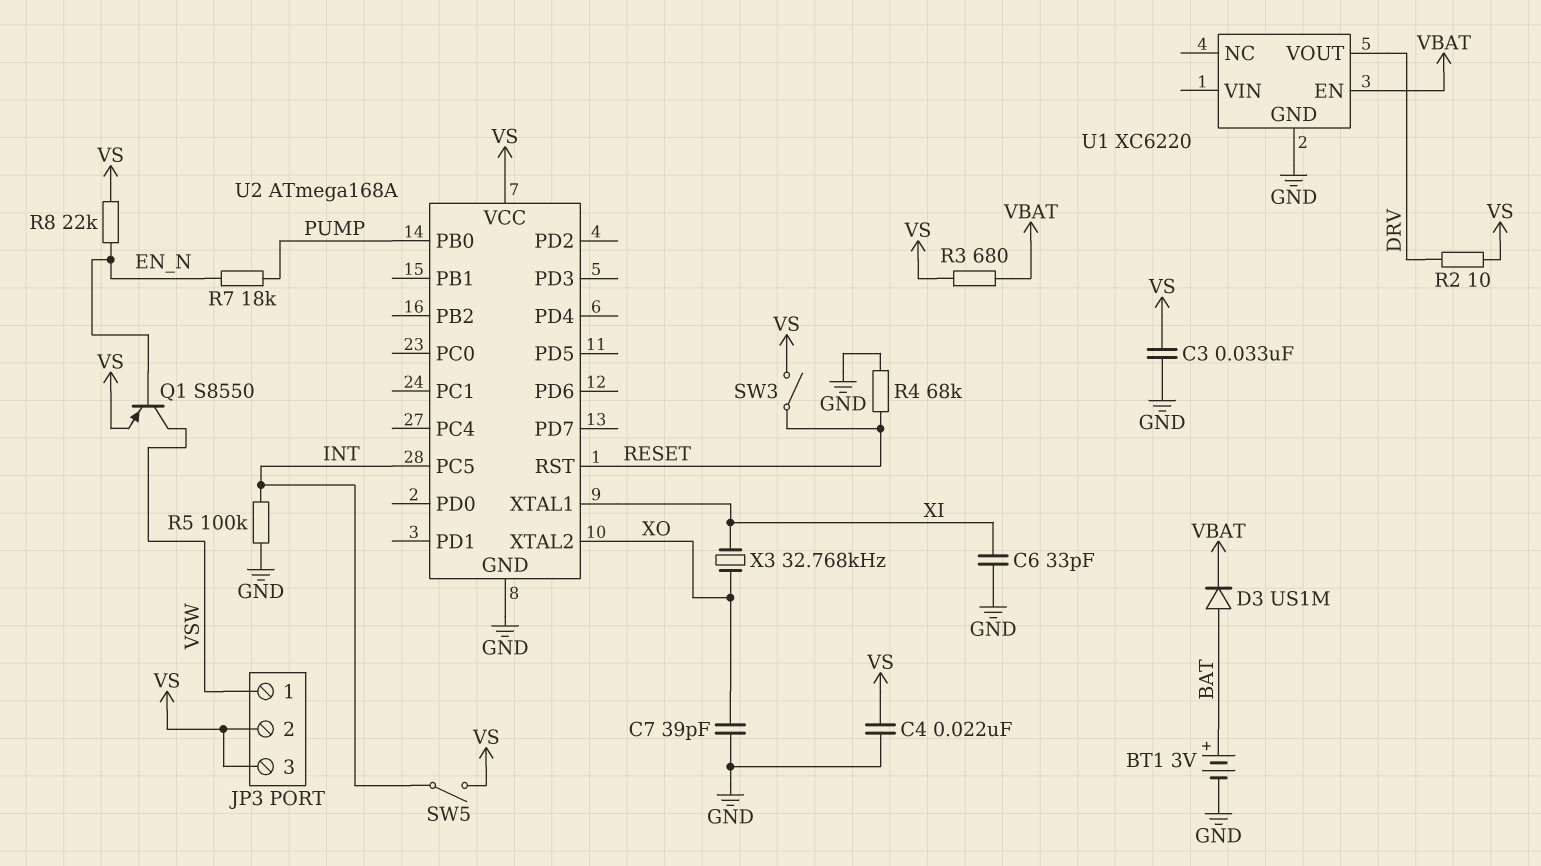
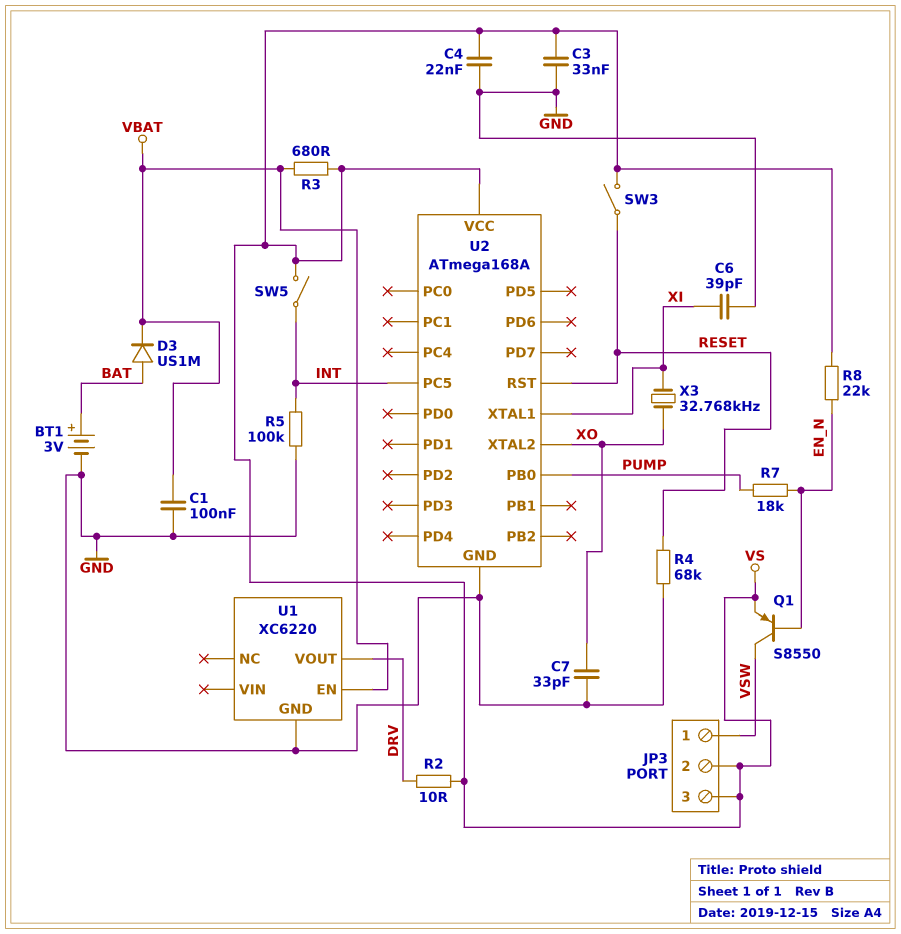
C1: none -> 100nF (GND, VBAT)
C6: 33pF (GND, XI) -> 39pF (GND, XI)
C7: 39pF (GND, XO) -> 33pF (GND, XO)

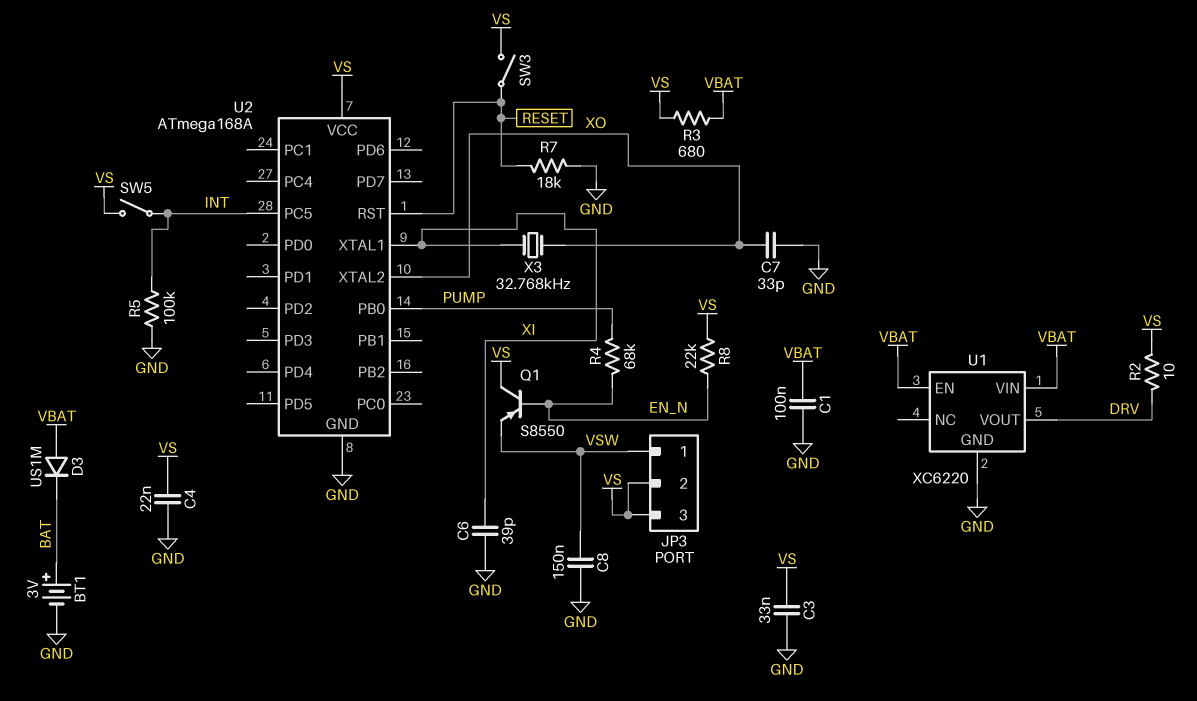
C8: none -> 150nF (GND, VSW)
D3: diode US1M (A BAT, K VBAT) -> diode US1M (A VBAT, K BAT)
Q1: PNP S8550 (B EN_N, C VSW, E VS) -> PNP S8550 (B EN_N, C VS, E VSW)
R4: 68k (GND, RESET) -> 68k (EN_N, PUMP)
R7: 18k (EN_N, PUMP) -> 18k (GND, RESET)
U1 pin VIN: none -> VBAT

